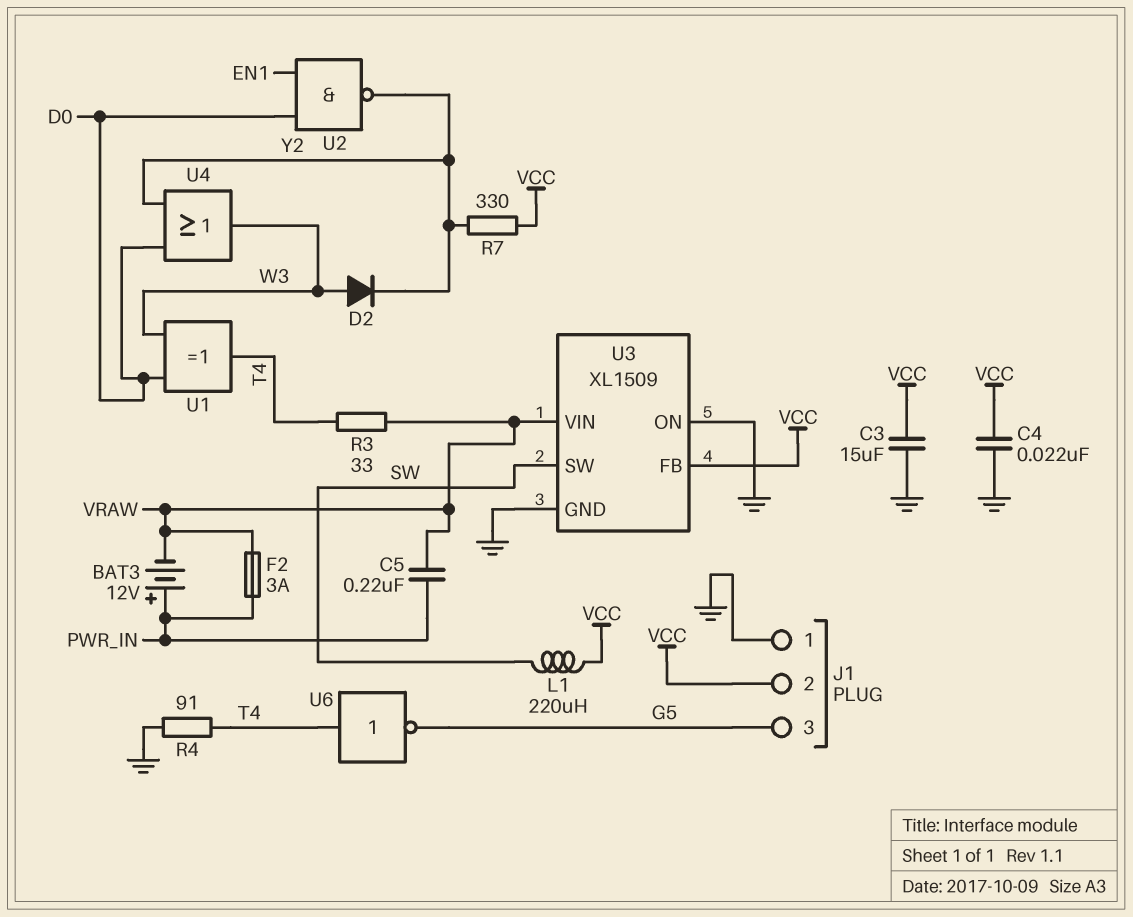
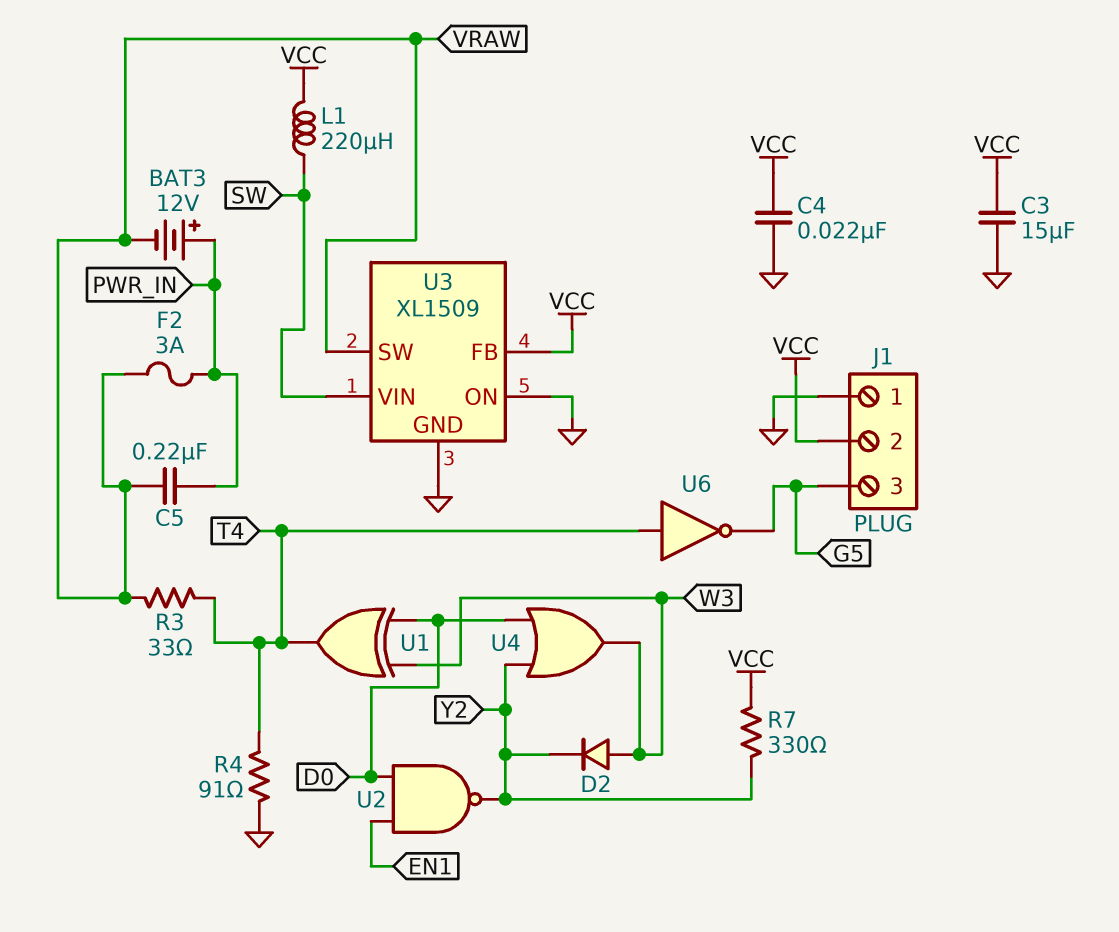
U3 pin SW: SW -> VRAW
U3 pin VIN: VRAW -> SW

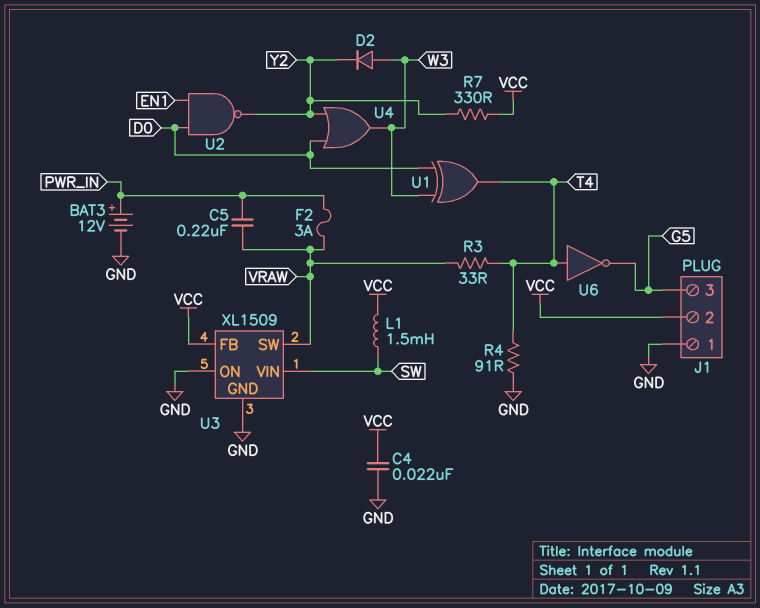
BAT3: 12V (plus PWR_IN, minus VRAW) -> 12V (plus PWR_IN, minus GND)
C3: 15uF (GND, VCC) -> none
L1: 220uH (SW, VCC) -> 1.5mH (SW, VCC)

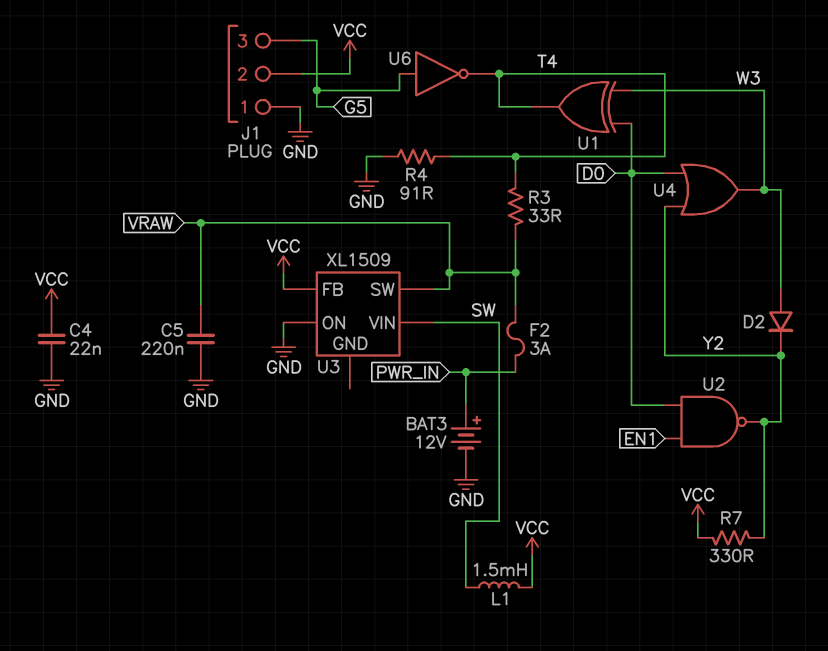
C5: 220nF (PWR_IN, VRAW) -> 220nF (GND, VRAW)
U3 pin GND: GND -> none
U6: NOT (in T4, out G5) -> NOT (in G5, out T4)

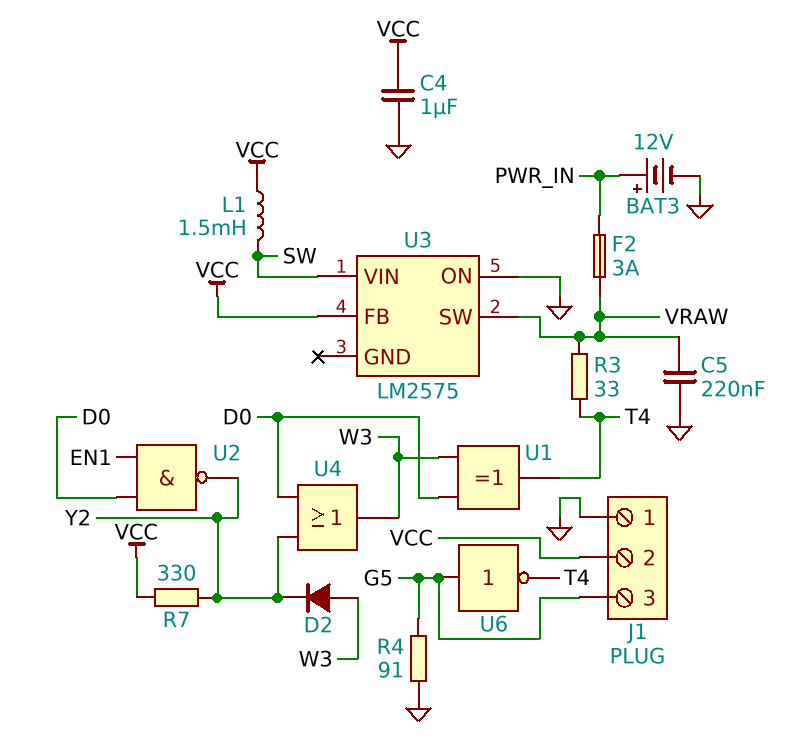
C4: 22nF (GND, VCC) -> 1uF (GND, VCC)
R4: 91 (GND, T4) -> 91 (G5, GND)
U3: XL1509 -> LM2575

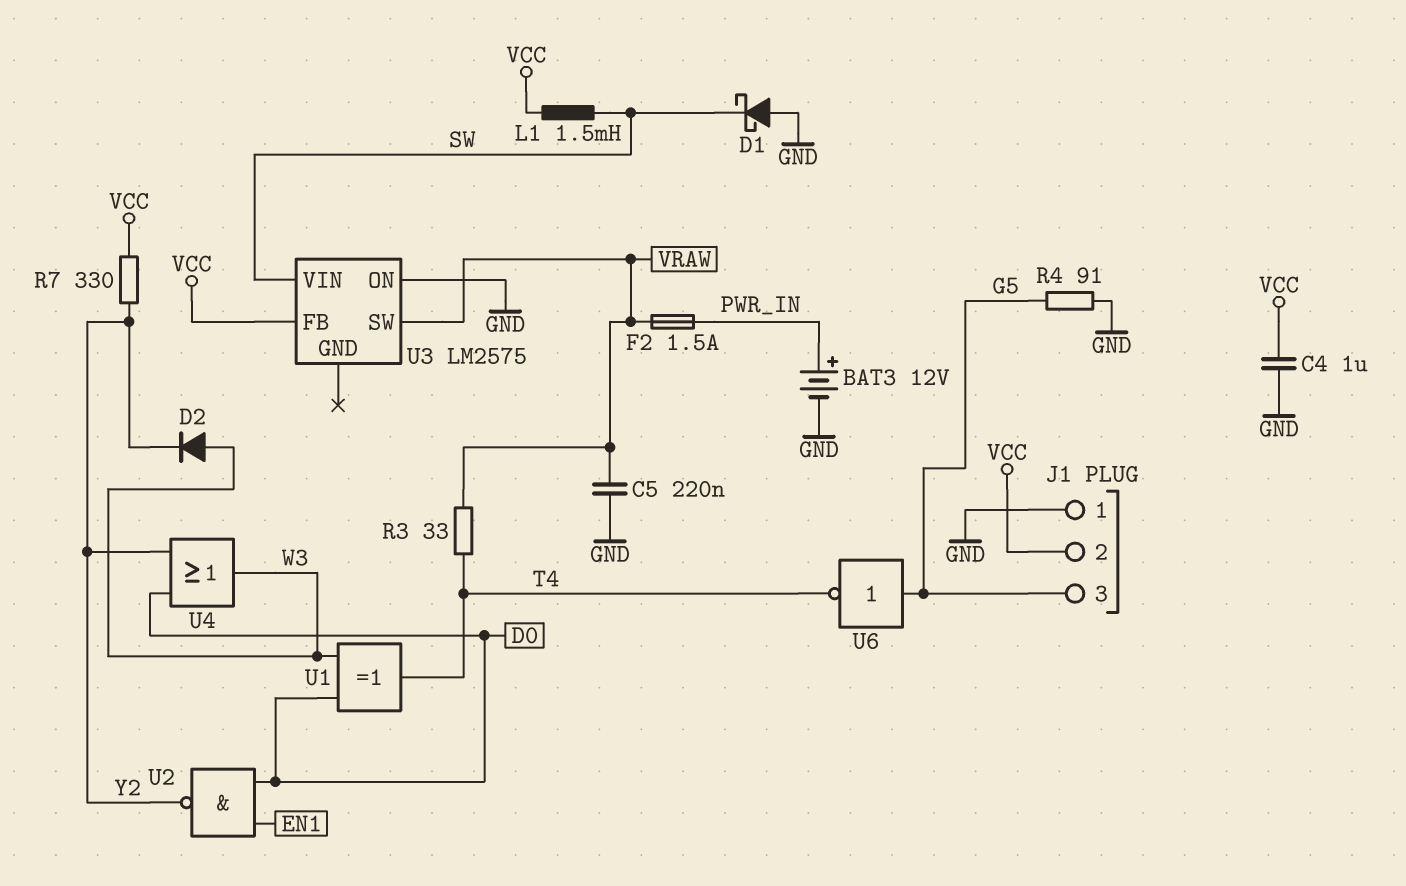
D1: none -> schottky (A GND, K SW)
F2: 3A (PWR_IN, VRAW) -> 1.5A (PWR_IN, VRAW)

